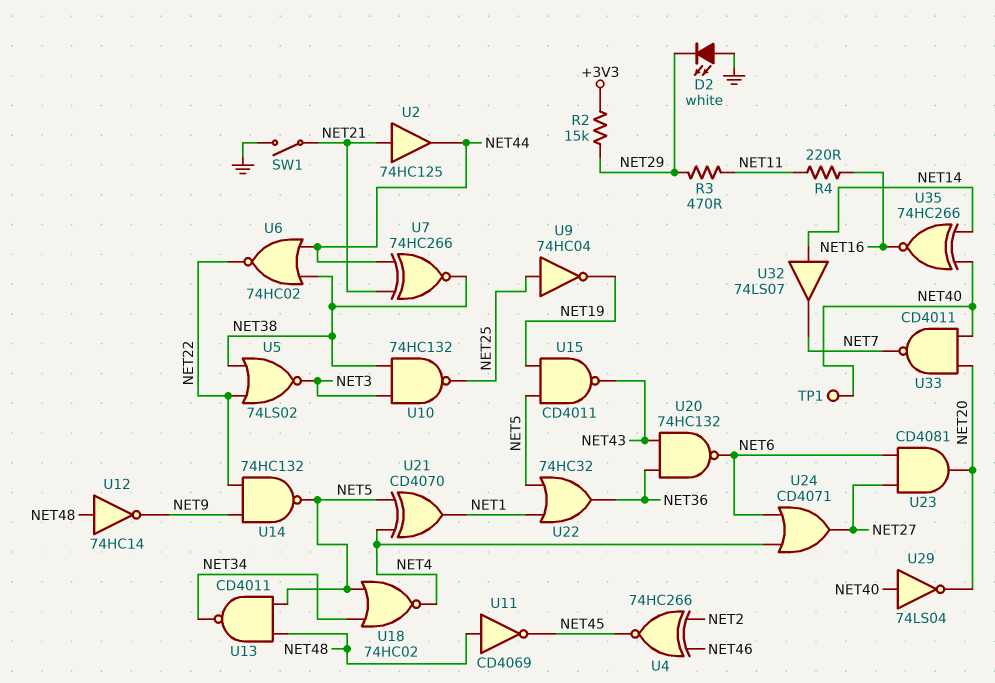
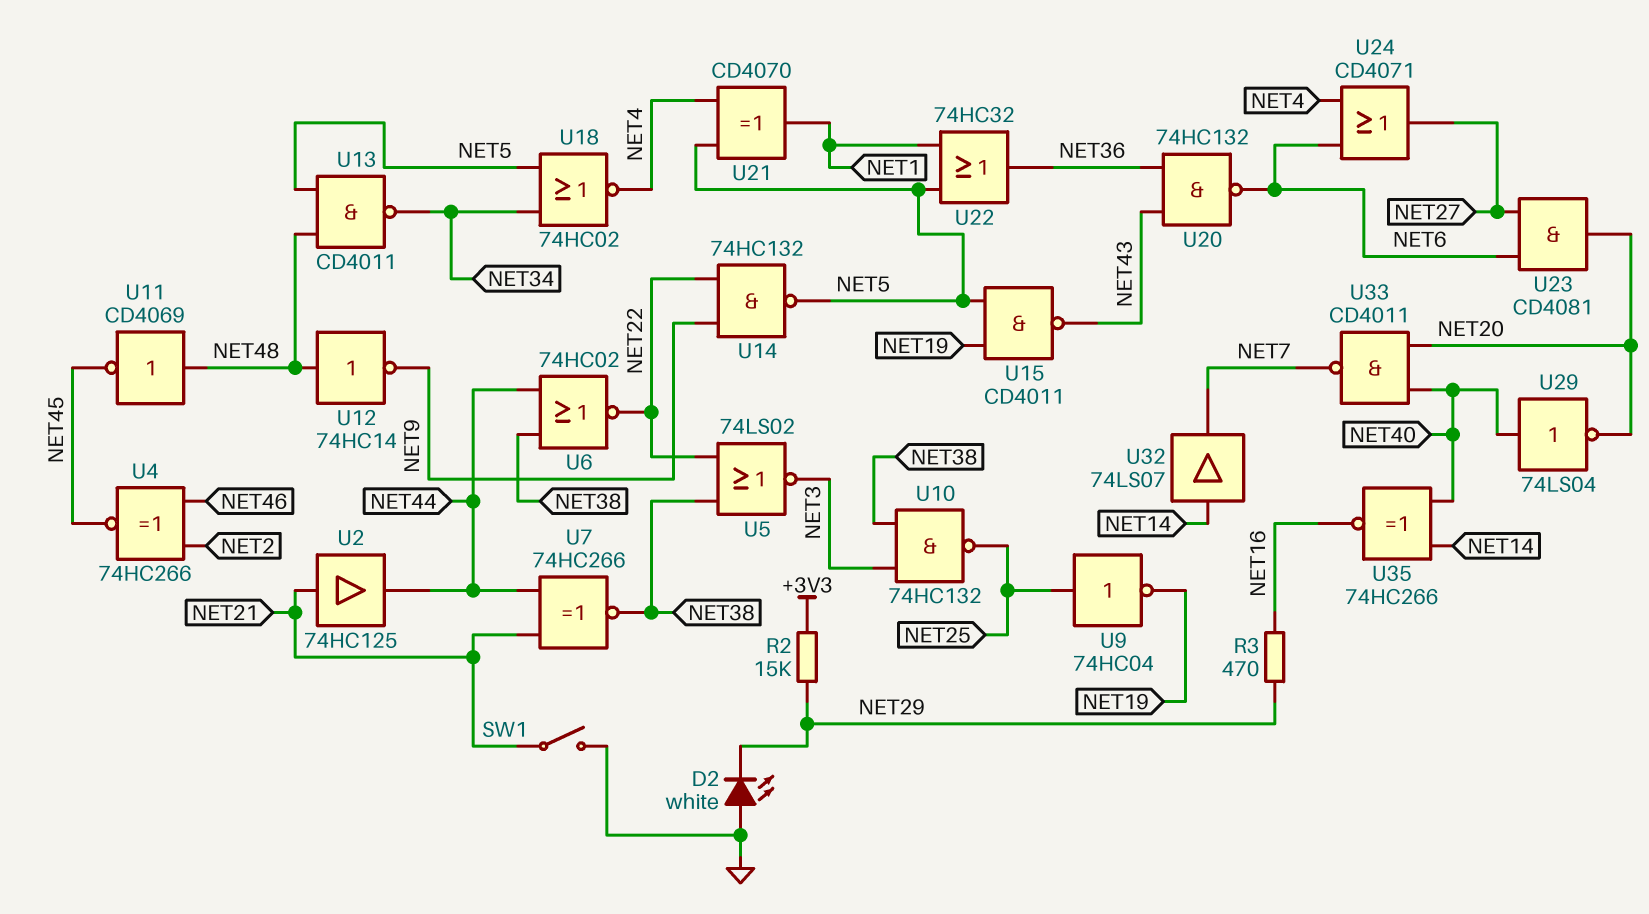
R3: 470 (NET11, NET29) -> 470 (NET16, NET29)
R4: 220 (NET11, NET16) -> none
TP1: test point (NET40) -> none

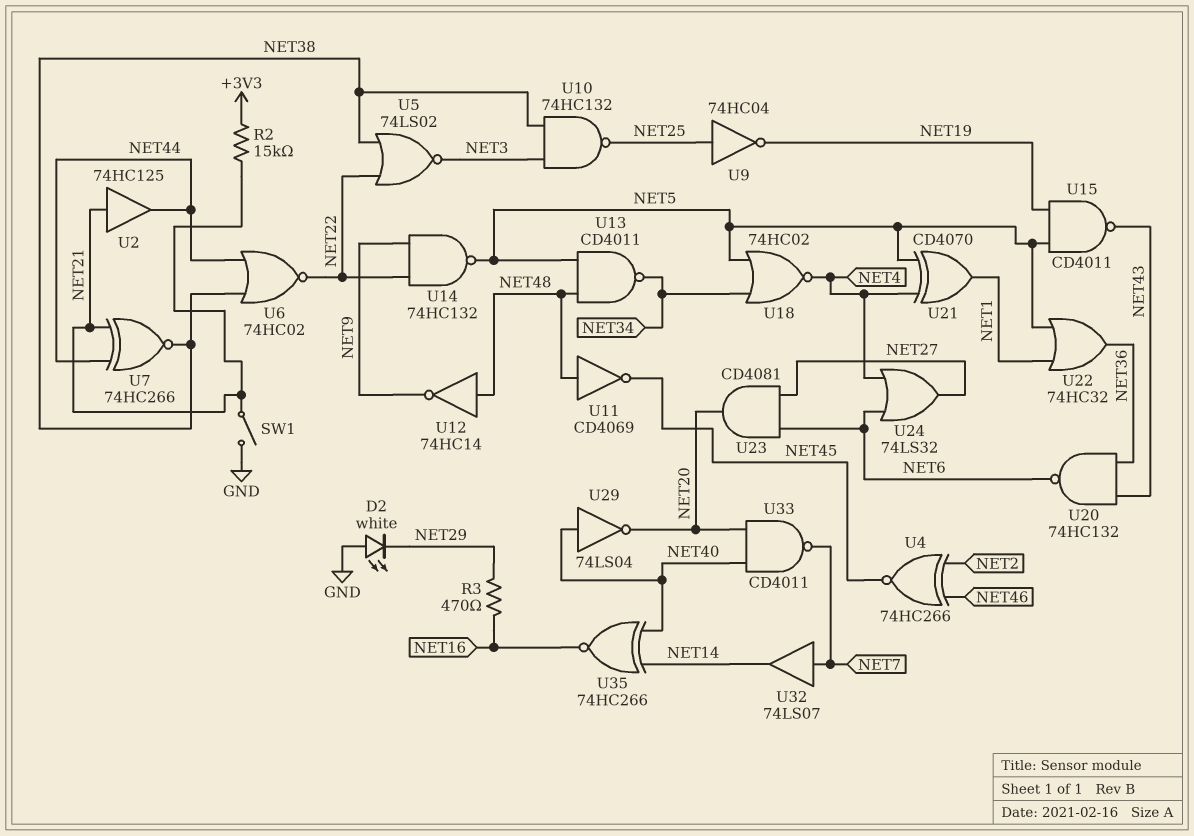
R2: 15k (+3V3, NET29) -> 15k (+3V3, NET21)
U24: OR CD4071 (in NET4, in NET6, out NET27) -> OR 74LS32 (in NET4, in NET6, out NET27)
U32: buffer 74LS07 (in NET14, out NET7) -> buffer 74LS07 (in NET7, out NET14)

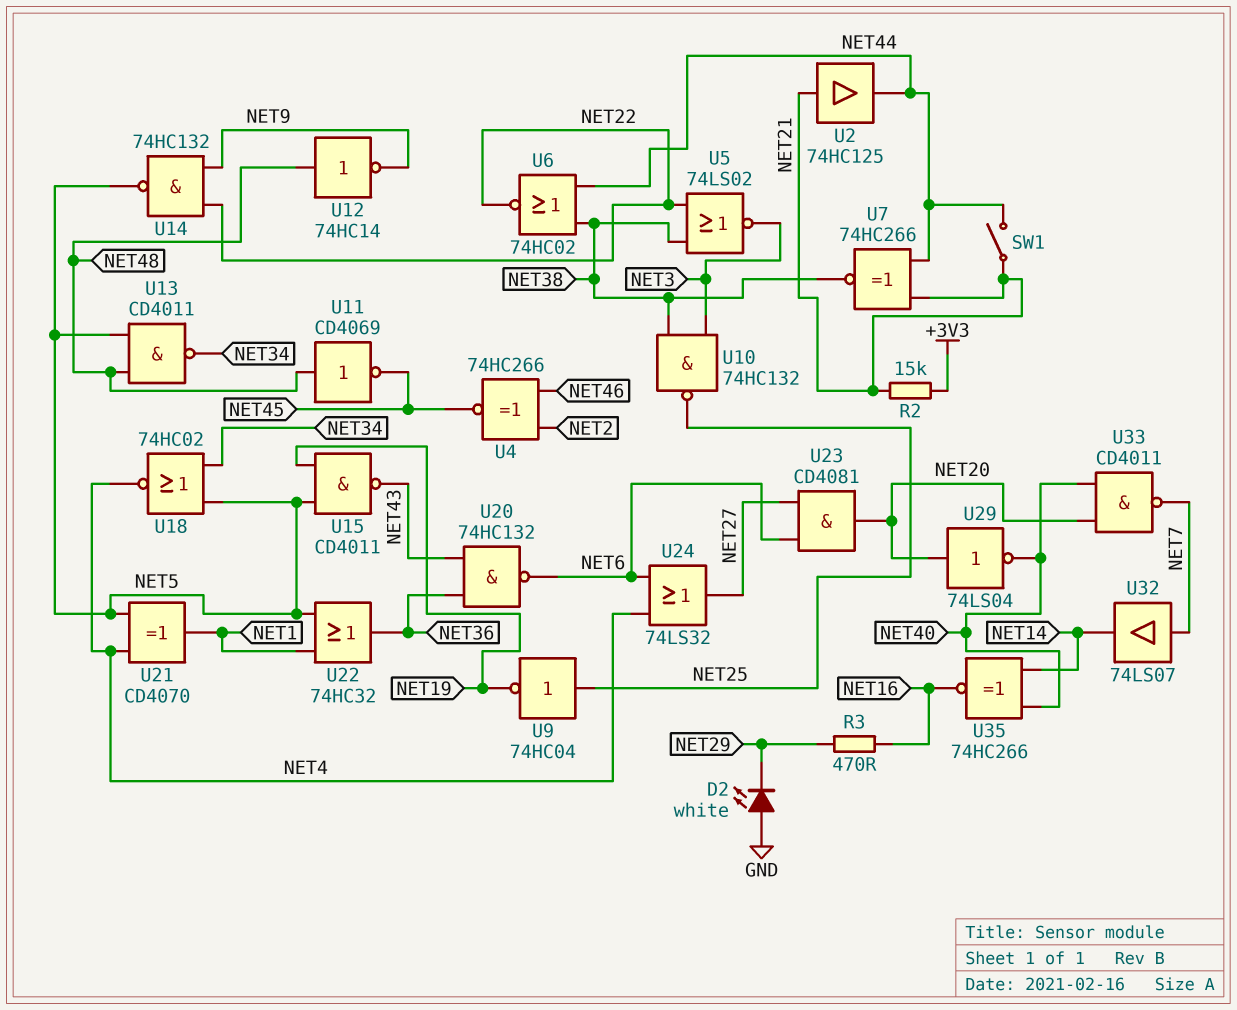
SW1: switch (GND, NET21) -> switch (NET21, NET44)
U29: NOT 74LS04 (in NET40, out NET20) -> NOT 74LS04 (in NET20, out NET40)

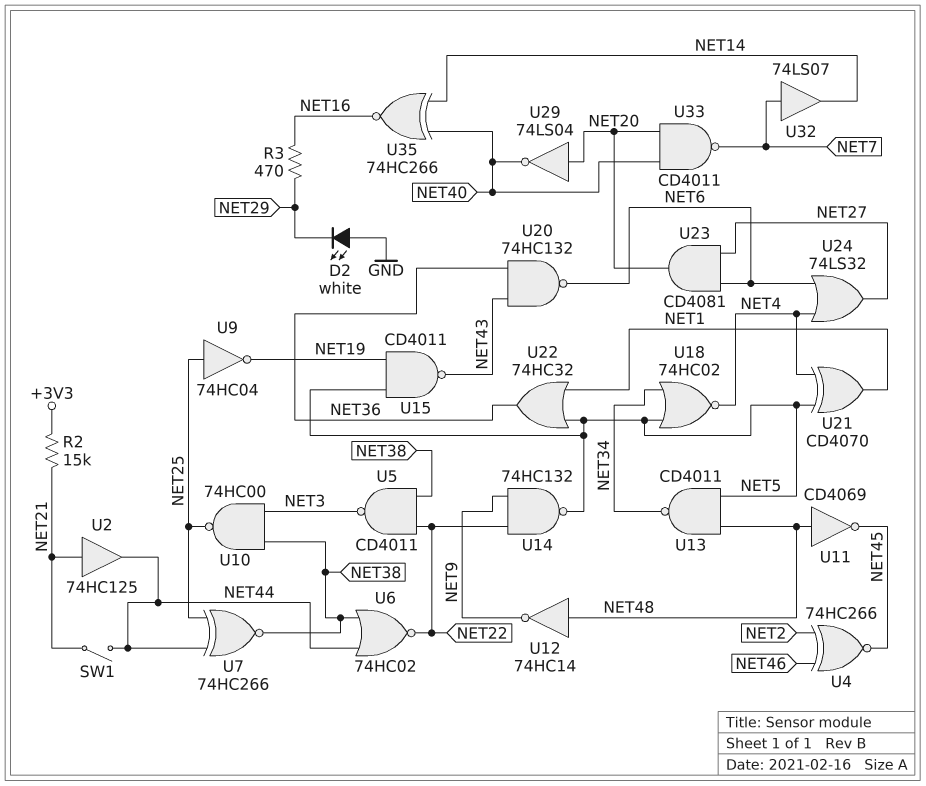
U5: NOR 74LS02 (in NET22, in NET38, out NET3) -> NAND CD4011 (in NET22, in NET38, out NET3)
U7: XNOR 74HC266 (in NET21, in NET44, out NET38) -> XNOR 74HC266 (in NET25, in NET44, out NET38)
U10: NAND 74HC132 (in NET3, in NET38, out NET25) -> NAND 74HC00 (in NET3, in NET38, out NET25)

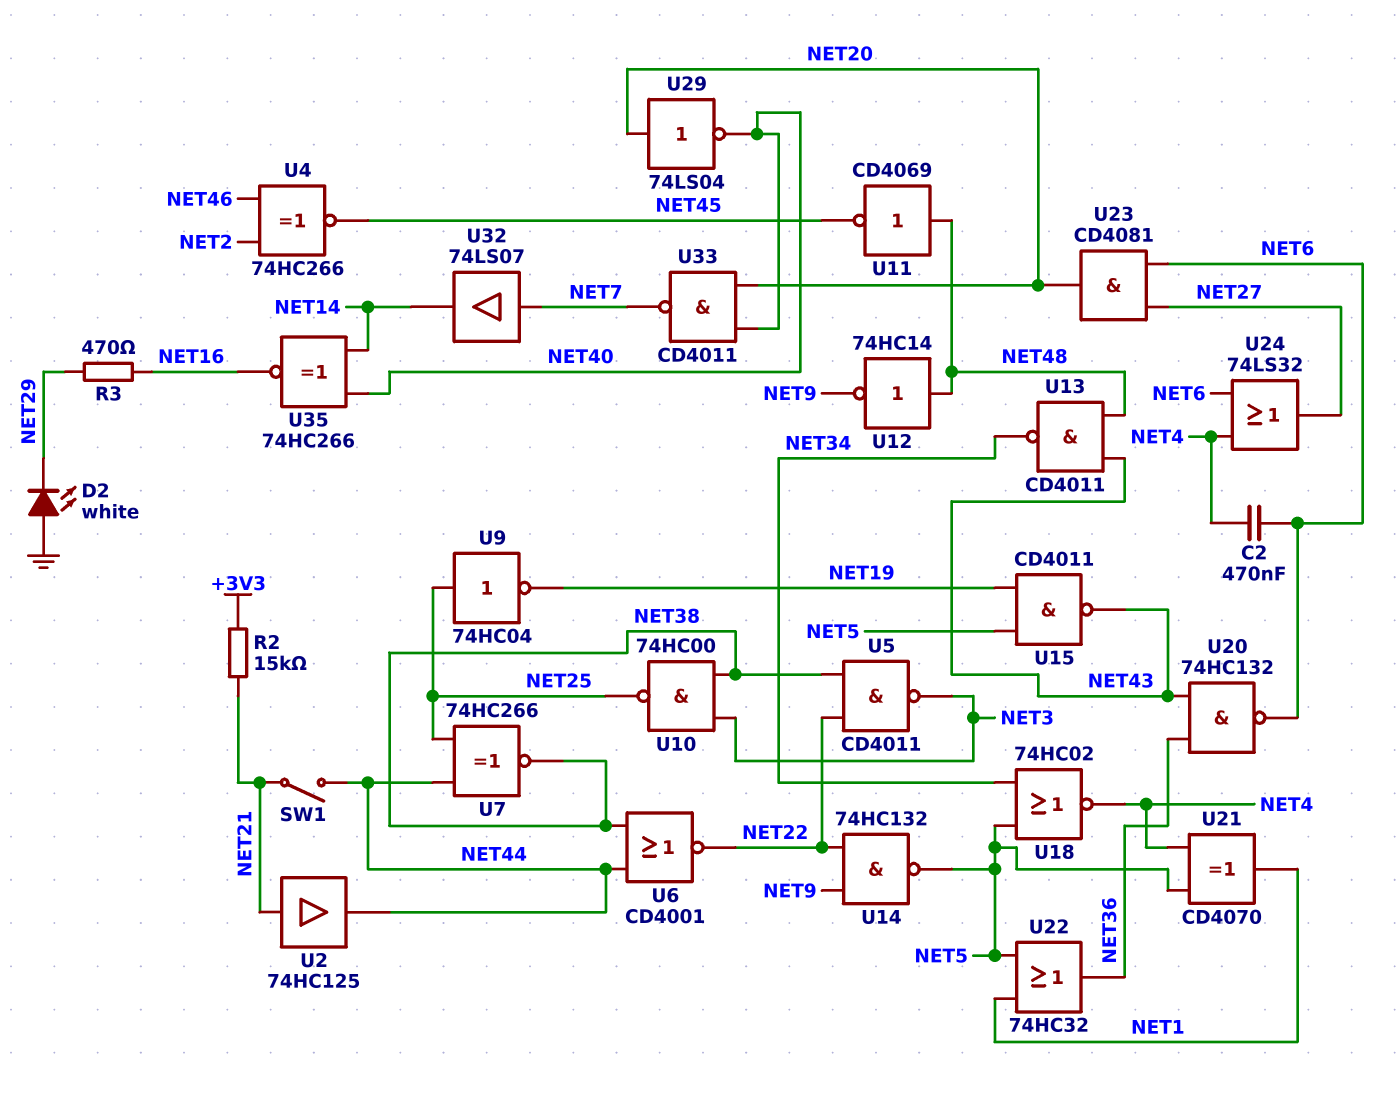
C2: none -> 470nF (NET4, NET6)
U6: NOR 74HC02 (in NET38, in NET44, out NET22) -> NOR CD4001 (in NET38, in NET44, out NET22)
U13: NAND CD4011 (in NET5, in NET48, out NET34) -> NAND CD4011 (in NET43, in NET48, out NET34)

